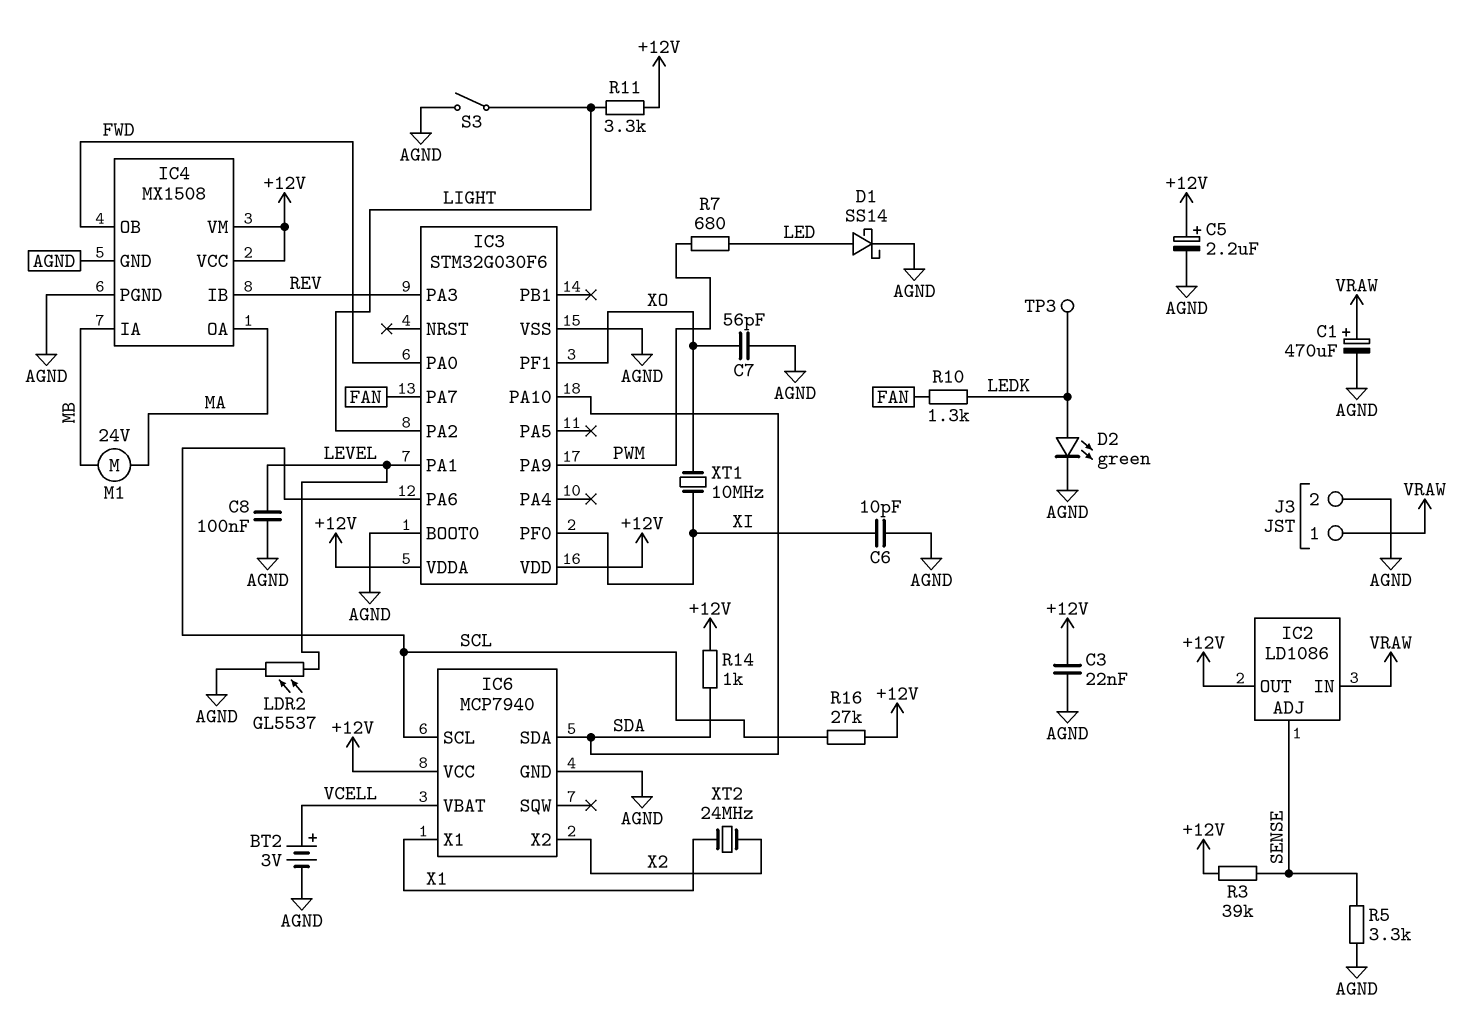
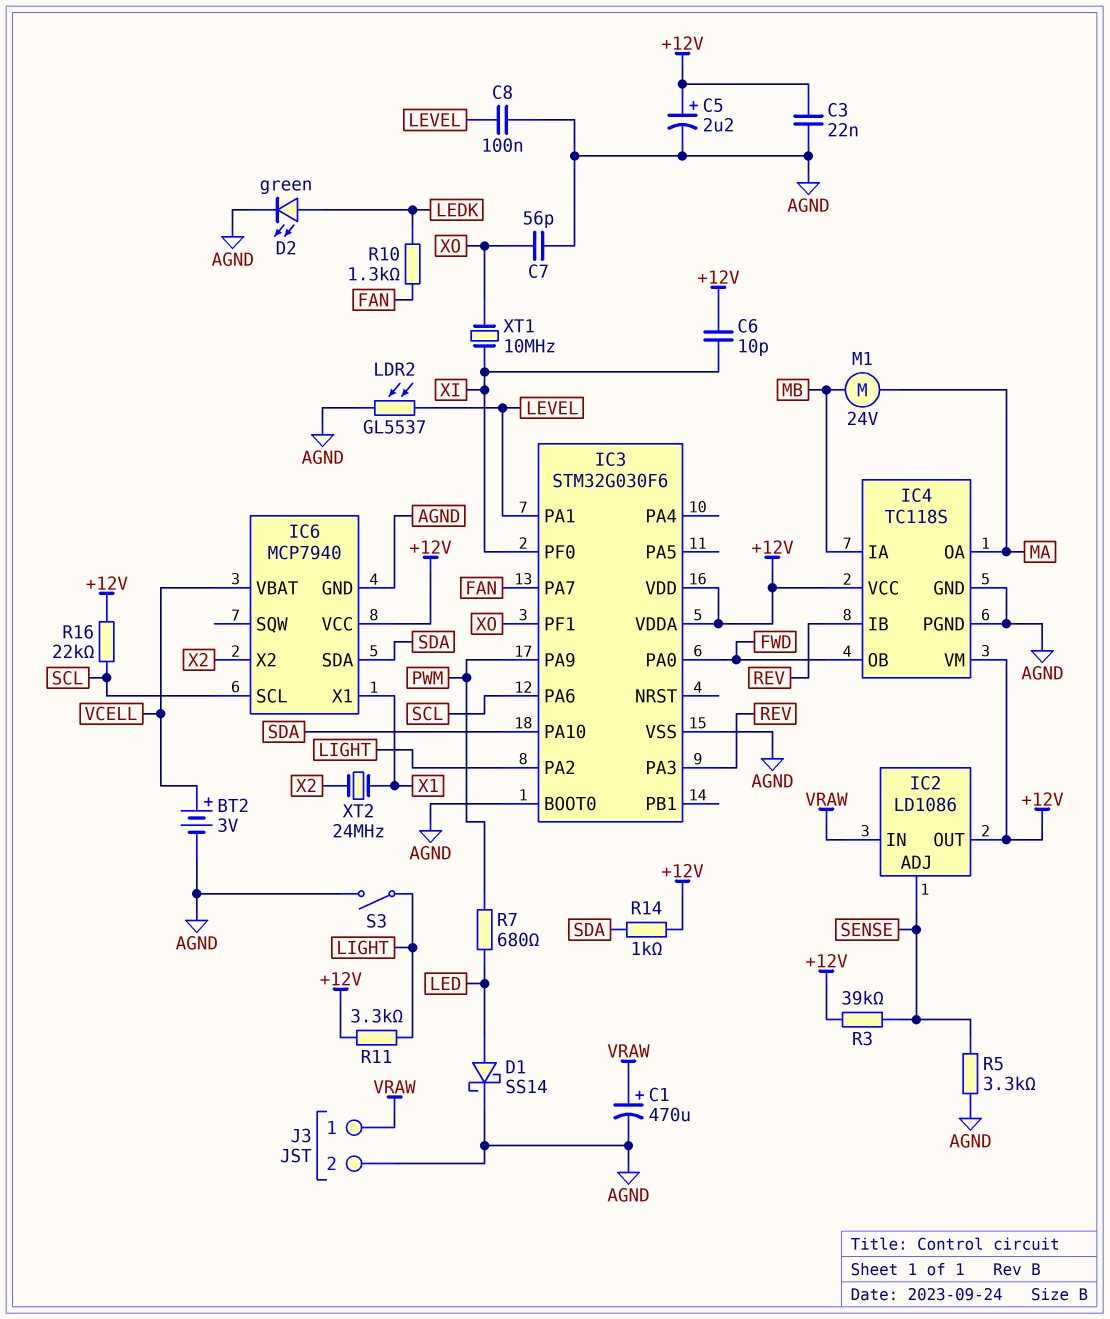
C6: 10pF (AGND, XI) -> 10pF (+12V, XI)
IC4: MX1508 -> TC118S
R16: 27k (+12V, SCL) -> 22k (+12V, SCL)
TP3: test point (LEDK) -> none

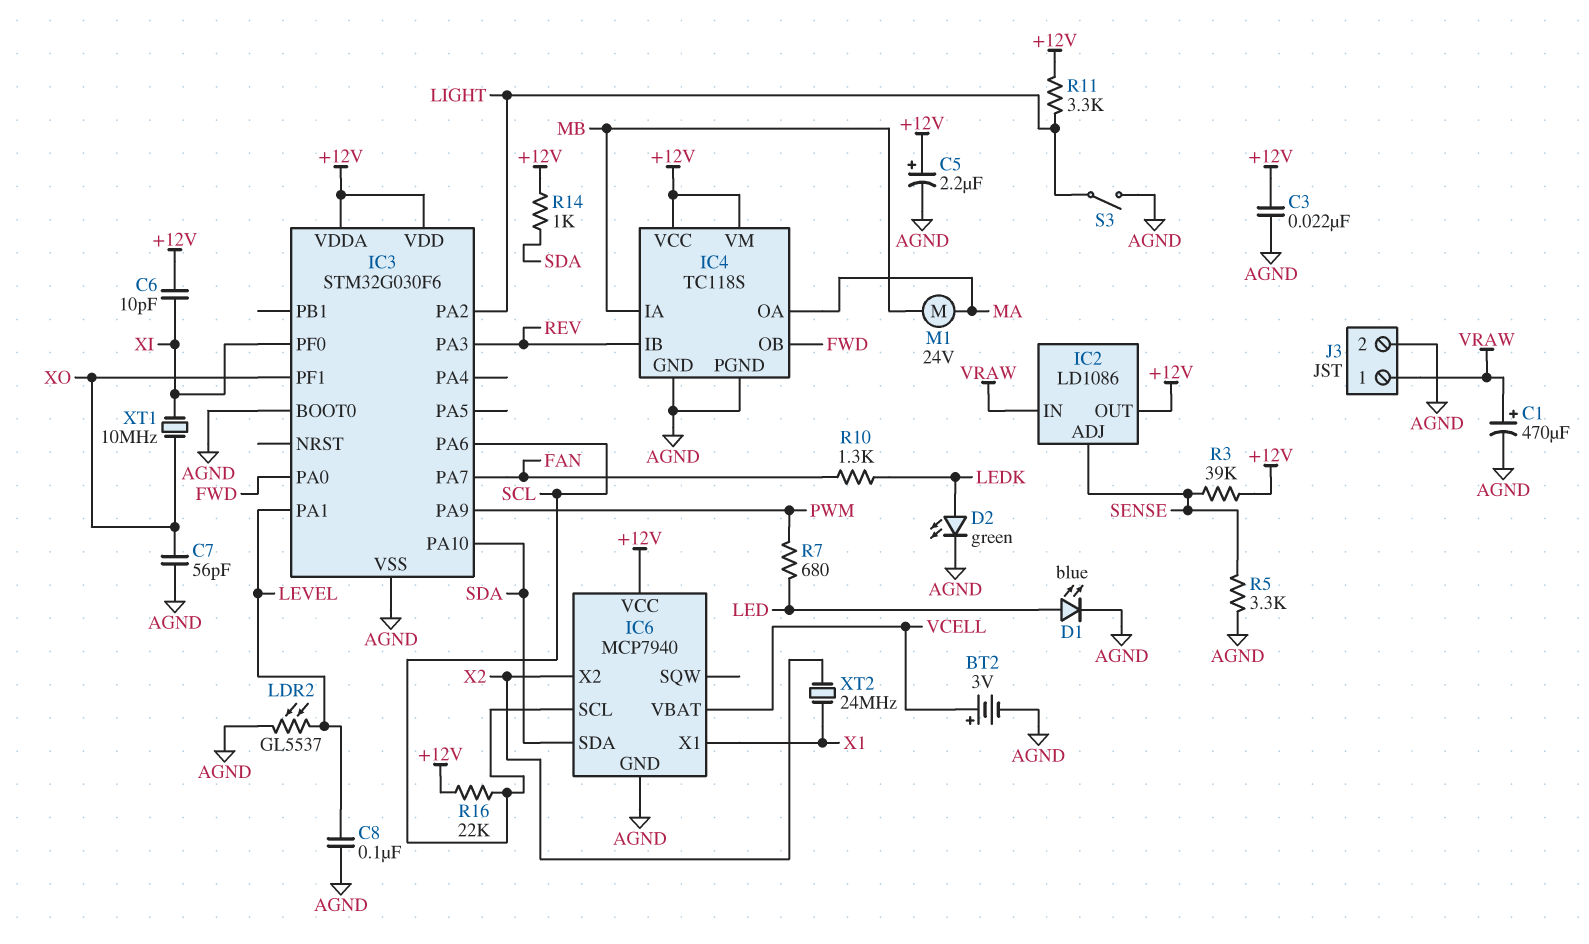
D1: schottky SS14 (A LED, K AGND) -> LED blue (A LED, K AGND)

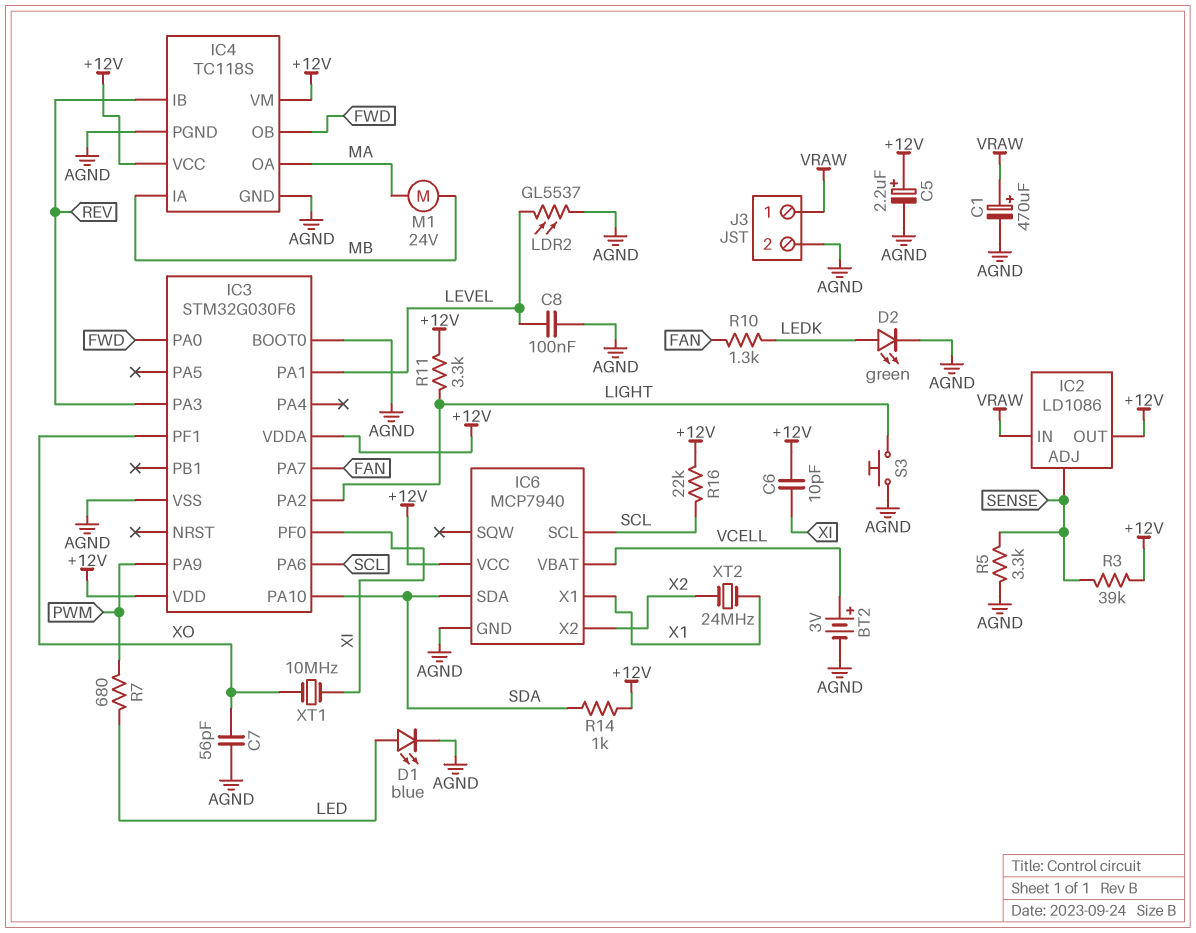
C3: 22nF (+12V, AGND) -> none
S3: switch (AGND, LIGHT) -> button (AGND, LIGHT)

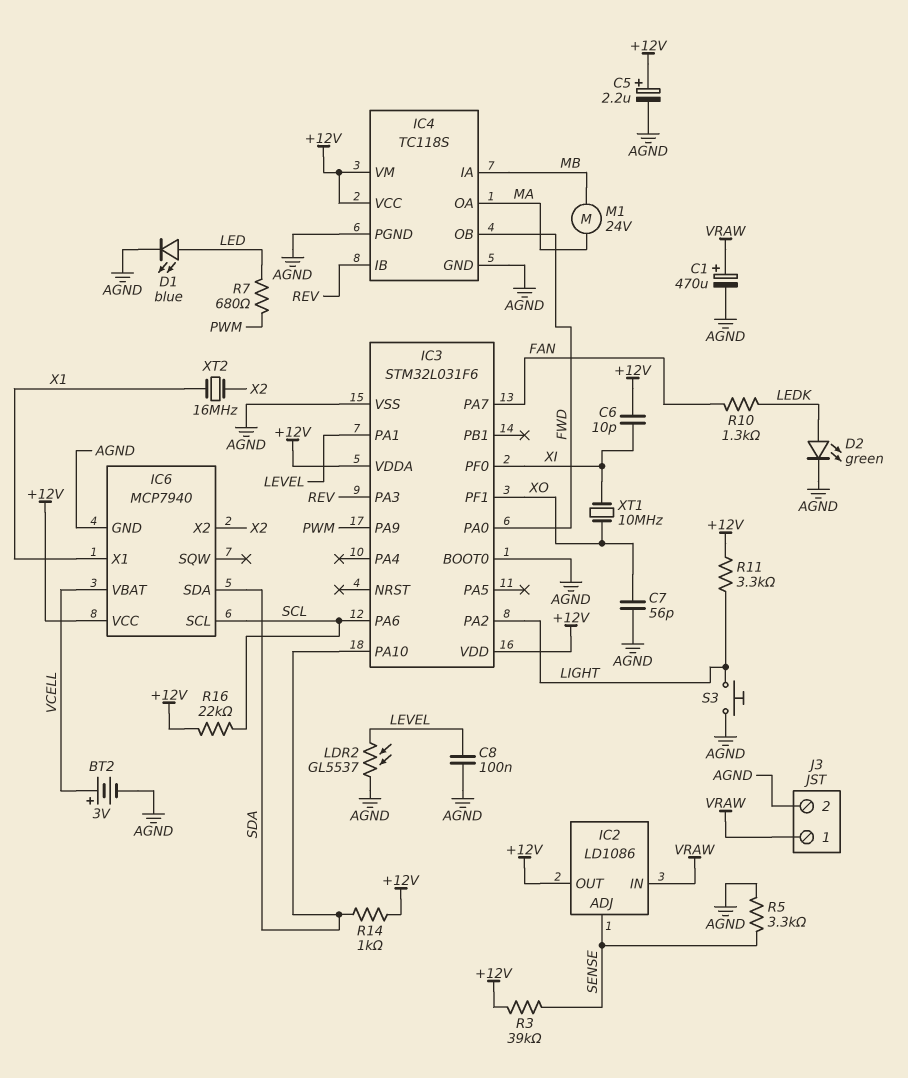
IC3: STM32G030F6 -> STM32L031F6
XT2: 24MHz (X1, X2) -> 16MHz (X1, X2)

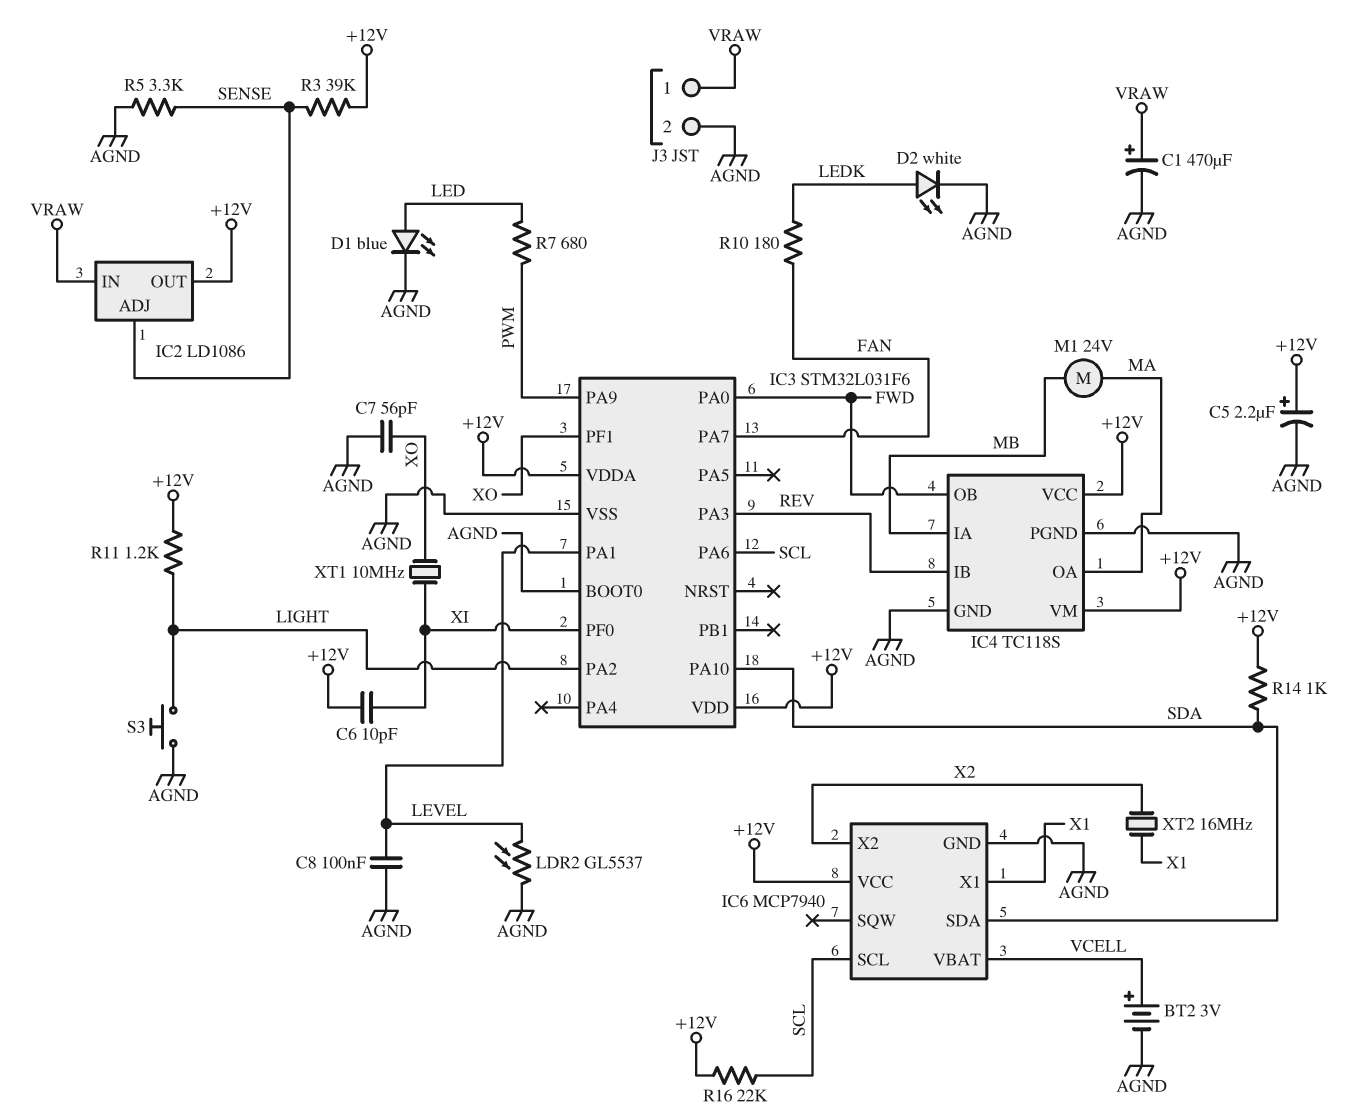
D2: LED green (A LEDK, K AGND) -> LED white (A LEDK, K AGND)
R10: 1.3k (FAN, LEDK) -> 180 (FAN, LEDK)
R11: 3.3k (+12V, LIGHT) -> 1.2k (+12V, LIGHT)

